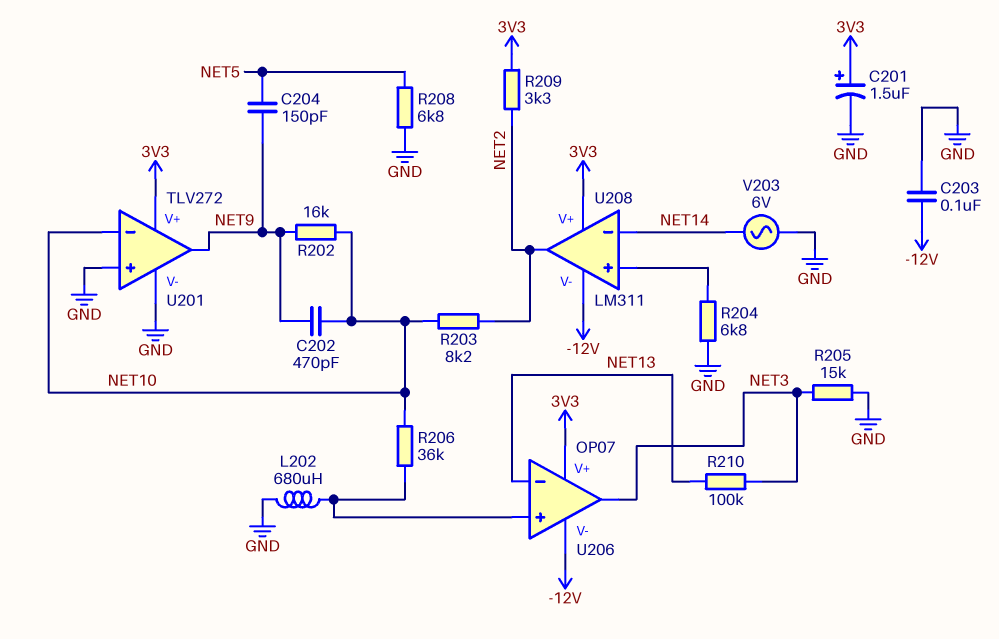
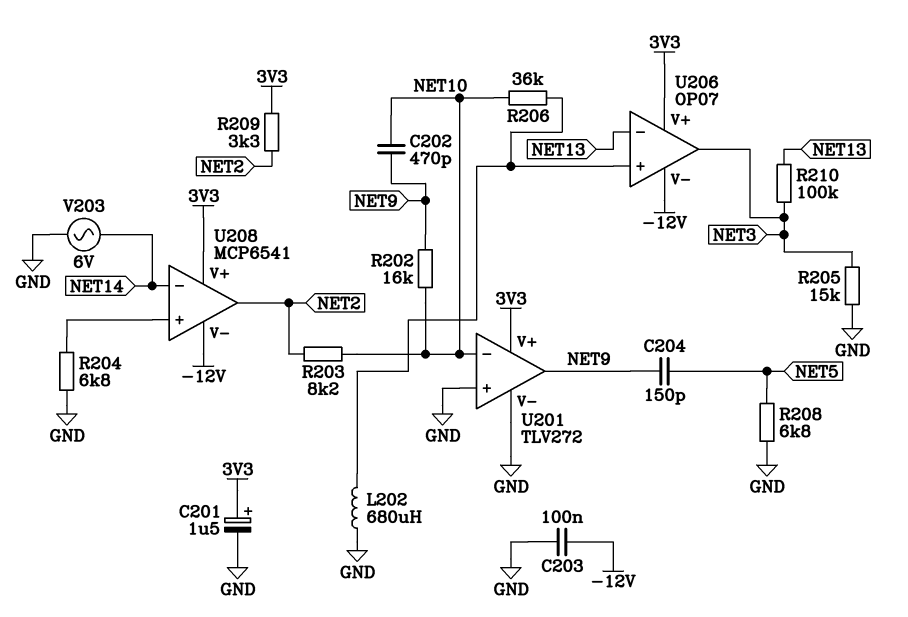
U208: LM311 -> MCP6541

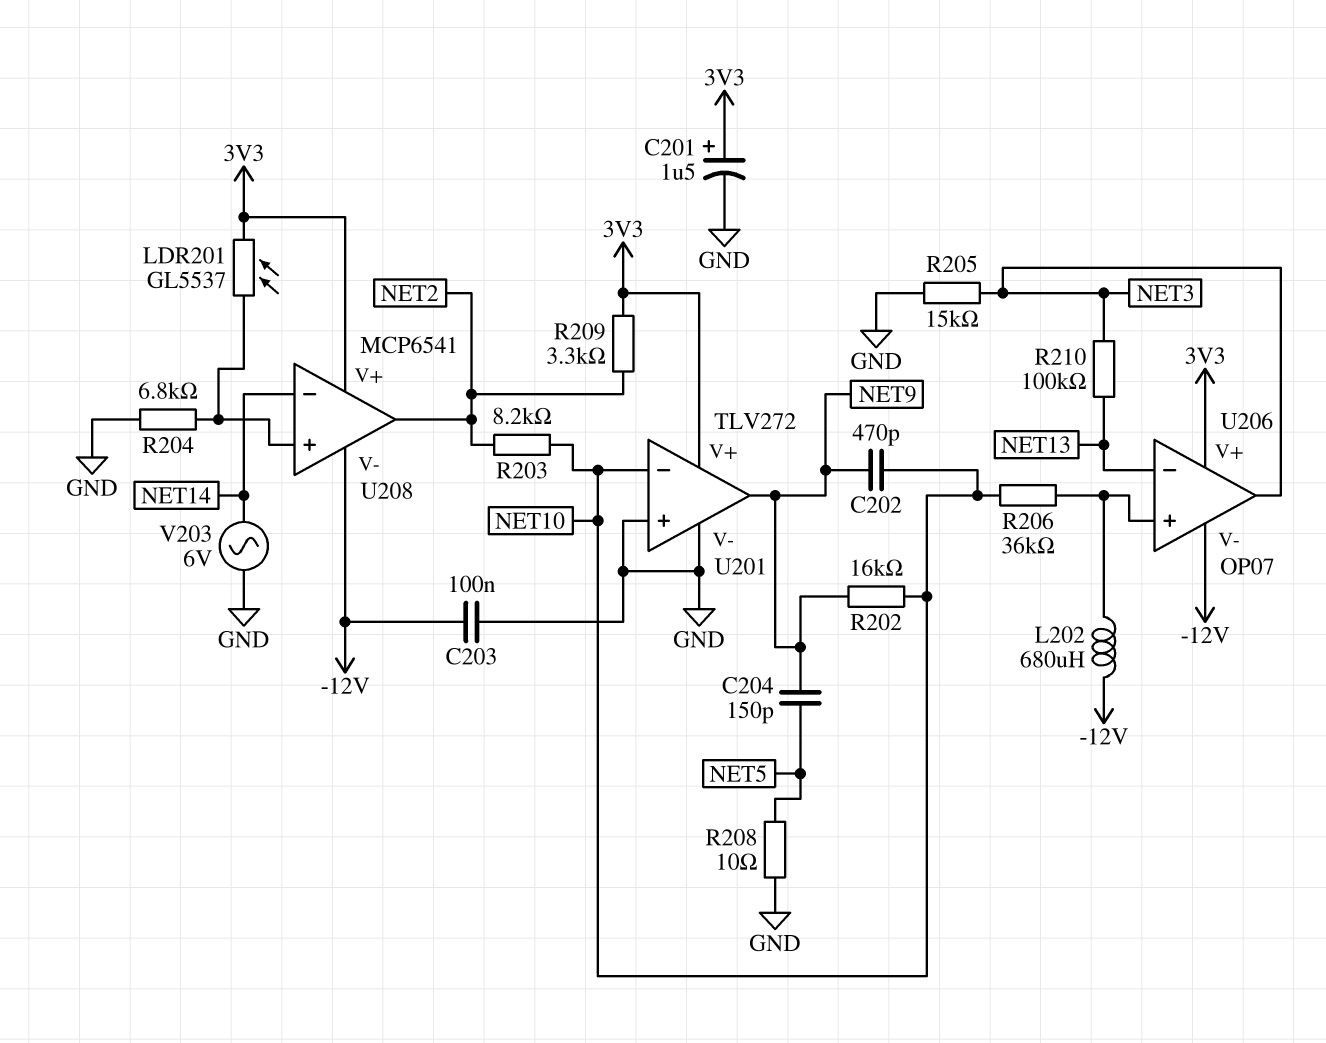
L202: 680uH (GND, U206/in+) -> 680uH (-12V, U206/in+)
LDR201: none -> GL5537 (3V3, U208/in+)
R208: 6.8k (GND, NET5) -> 10 (GND, NET5)

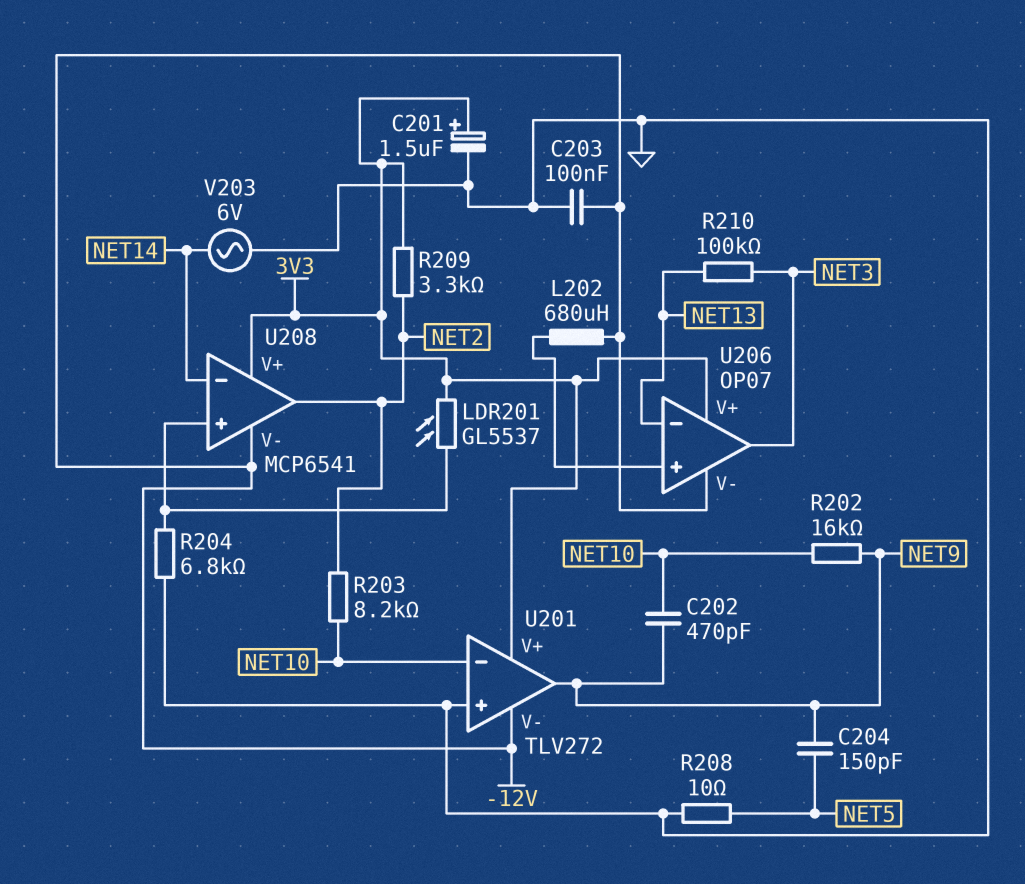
R205: 15k (GND, NET3) -> none
R206: 36k (NET10, U206/in+) -> none
U201 pin V-: GND -> -12V

